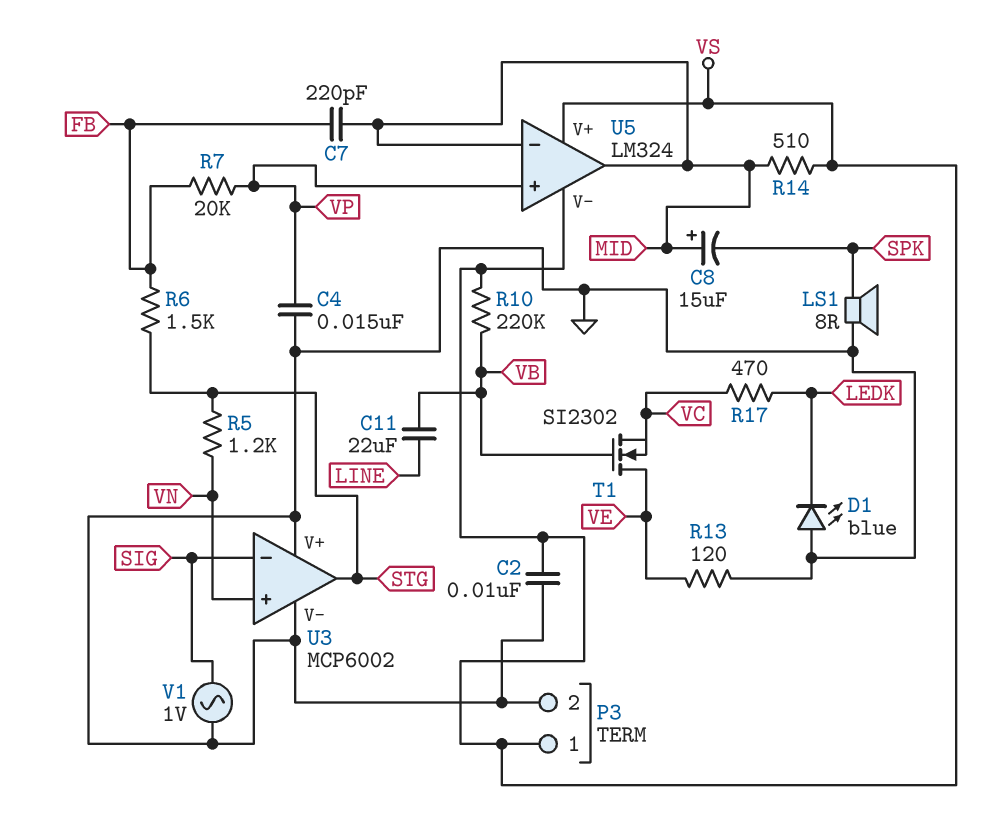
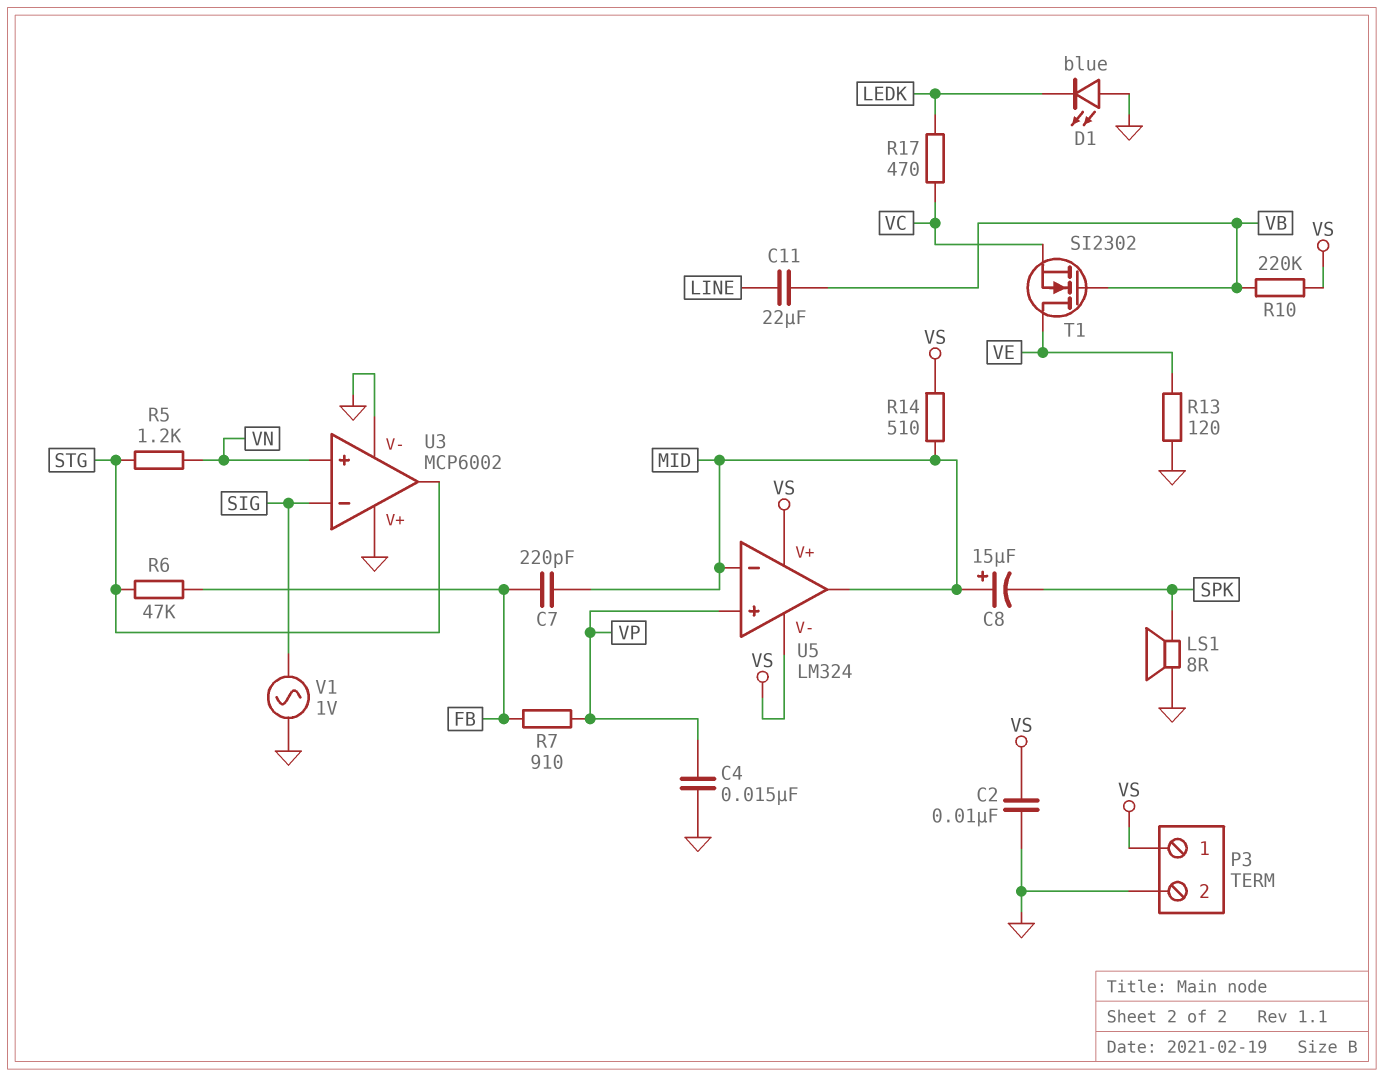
R6: 1.5k (FB, STG) -> 47k (FB, STG)
R7: 20k (FB, VP) -> 910 (FB, VP)

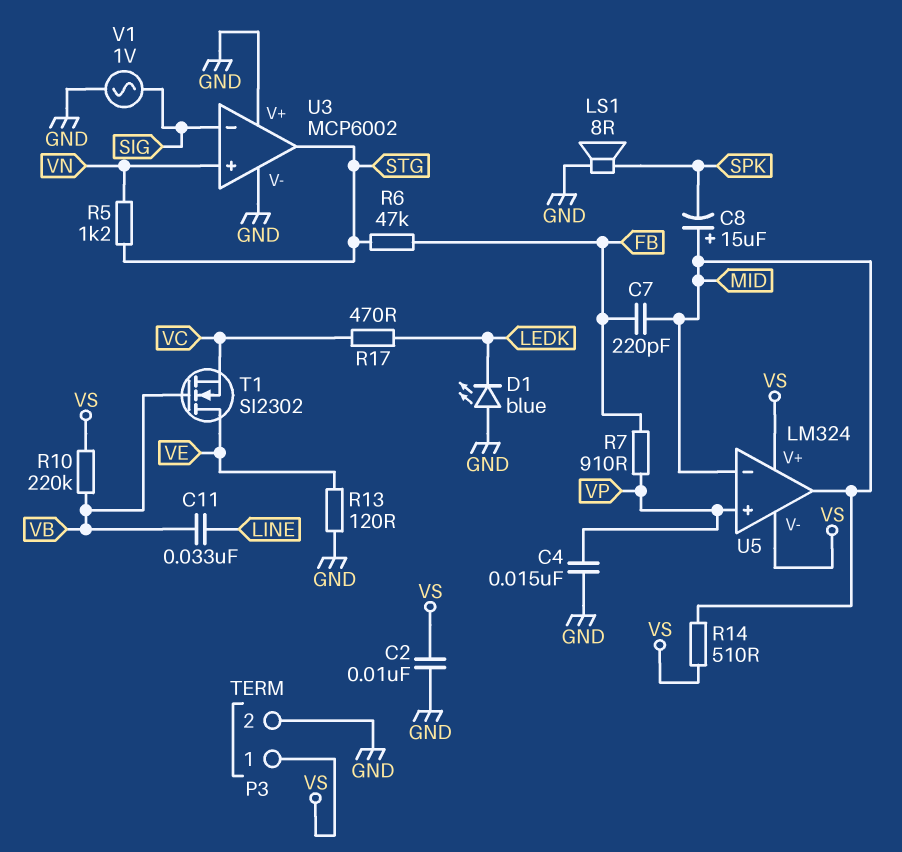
C11: 22uF (LINE, VB) -> 33nF (LINE, VB)

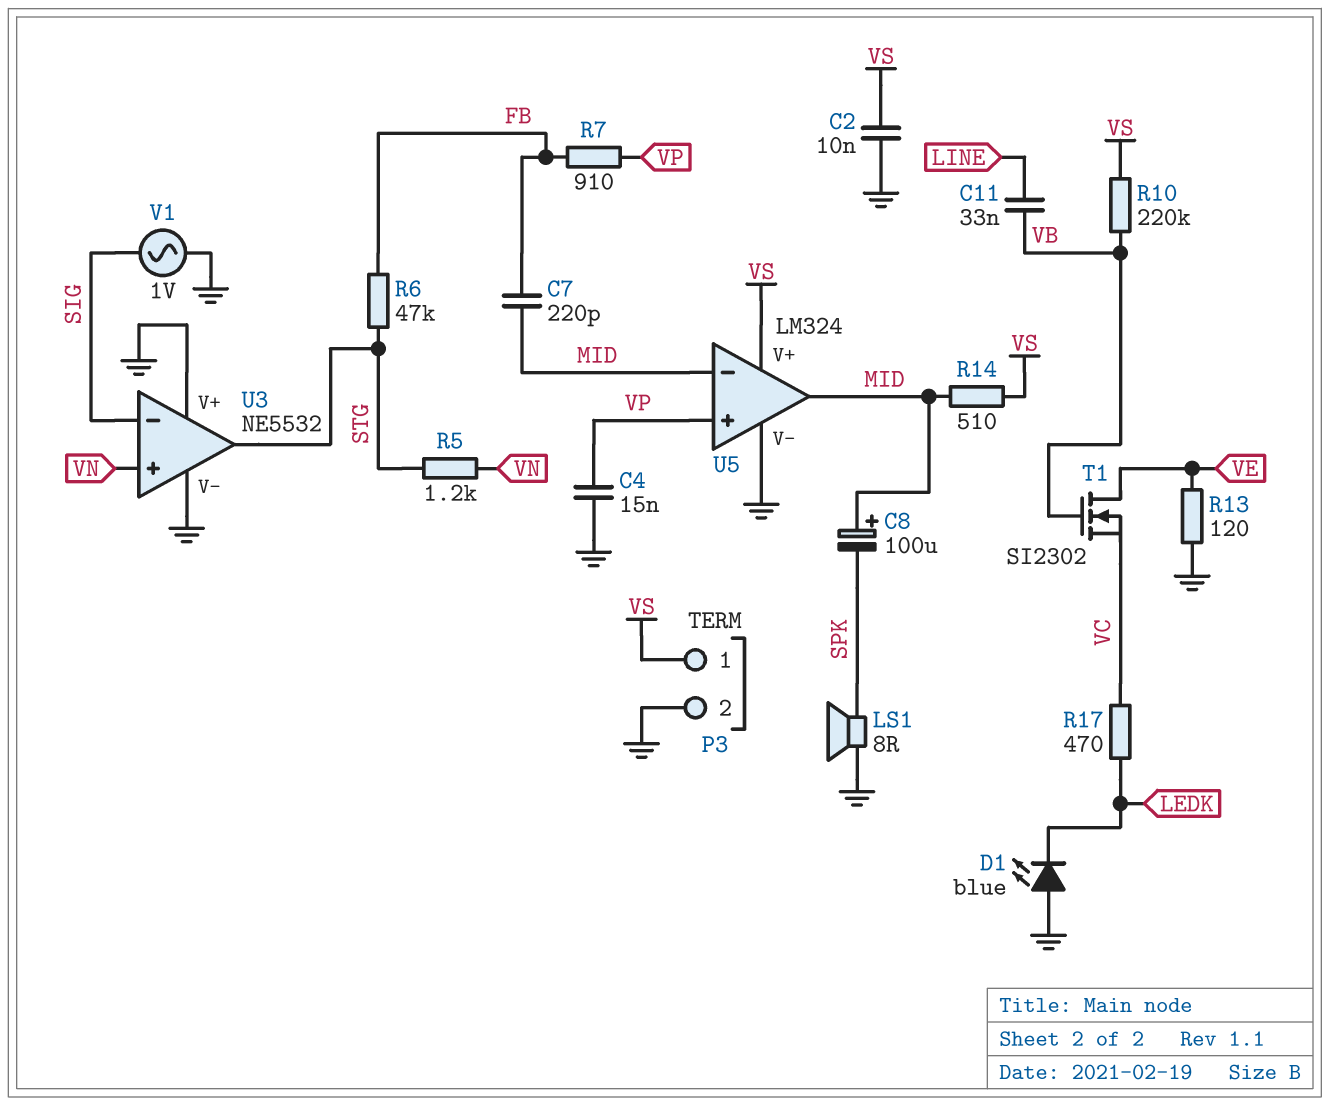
C8: 15uF (plus MID, minus SPK) -> 100uF (plus MID, minus SPK)
U3: MCP6002 -> NE5532
U5 pin V-: VS -> GND

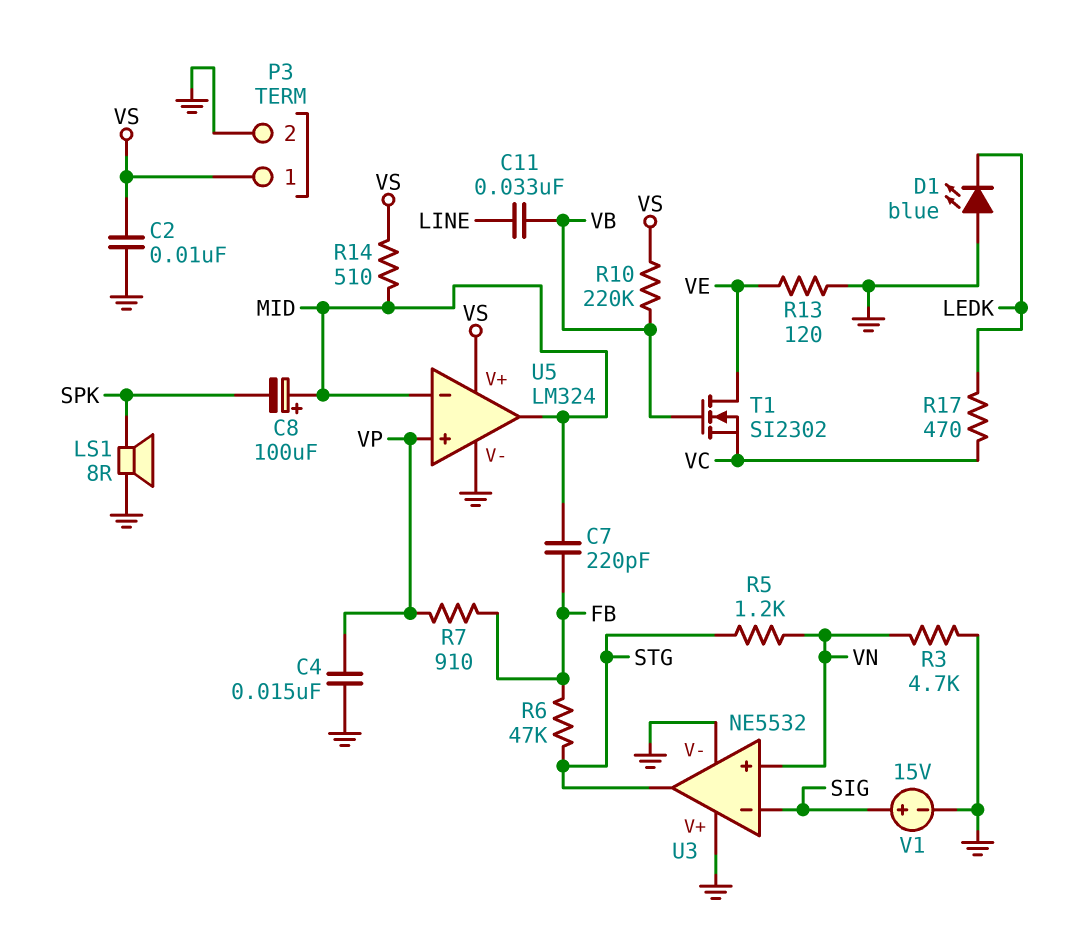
R3: none -> 4.7k (GND, VN)
V1: AC 1V (GND, SIG) -> 15V (plus SIG, minus GND)

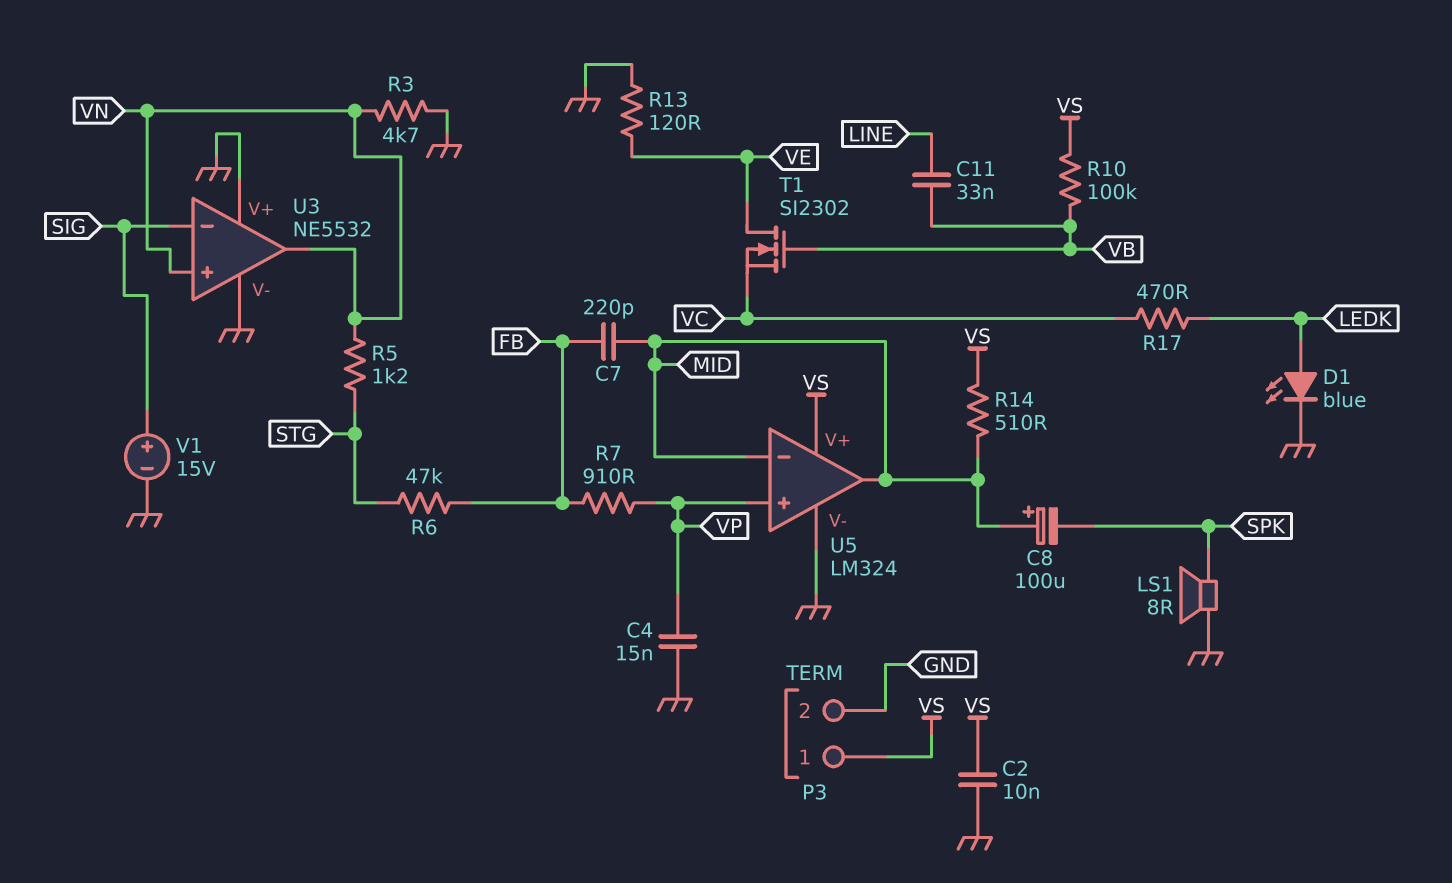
D1: LED blue (A GND, K LEDK) -> LED blue (A LEDK, K GND)
R10: 220k (VB, VS) -> 100k (VB, VS)
U3 pin out: STG -> VN

